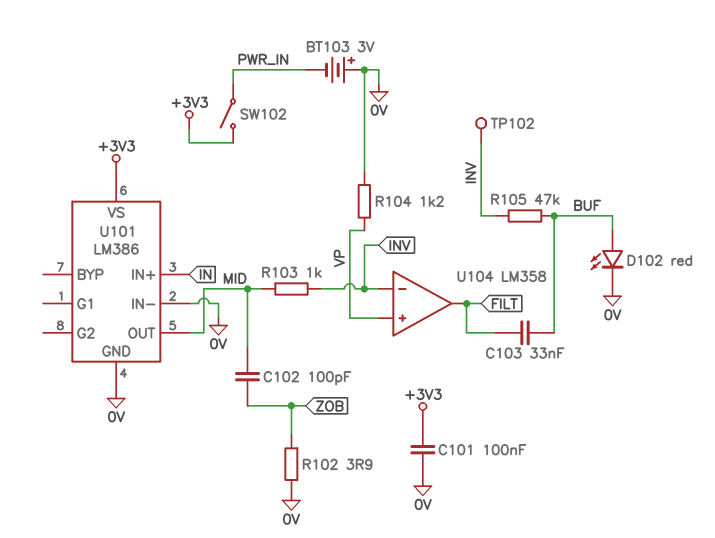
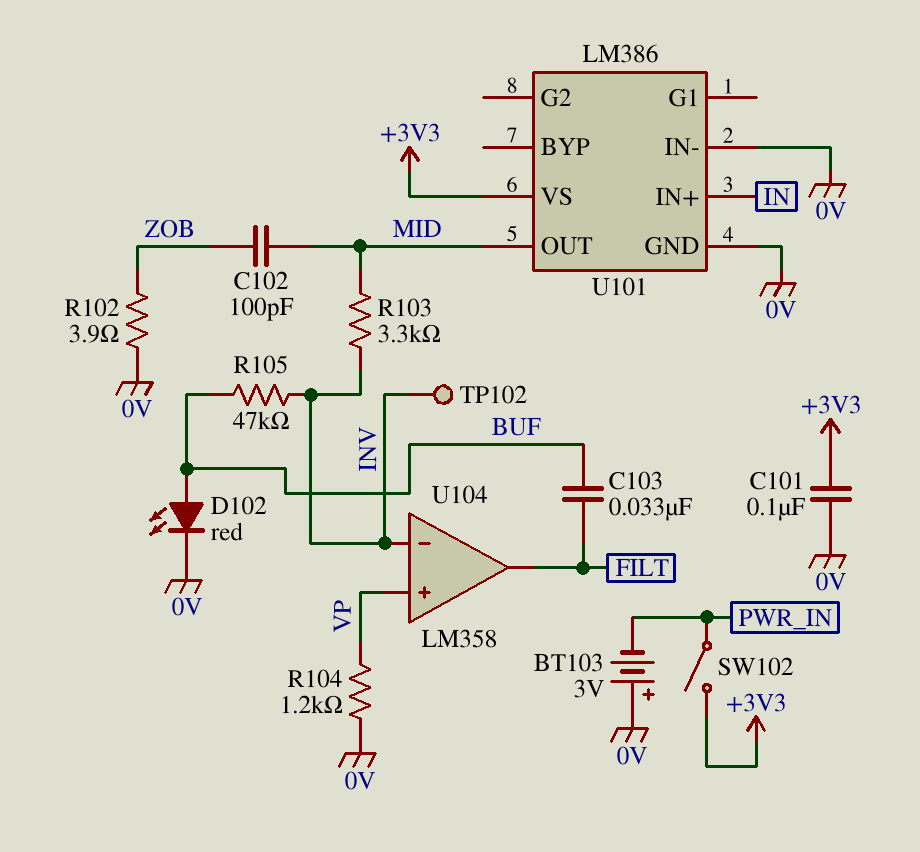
R103: 1k (INV, MID) -> 3.3k (INV, MID)

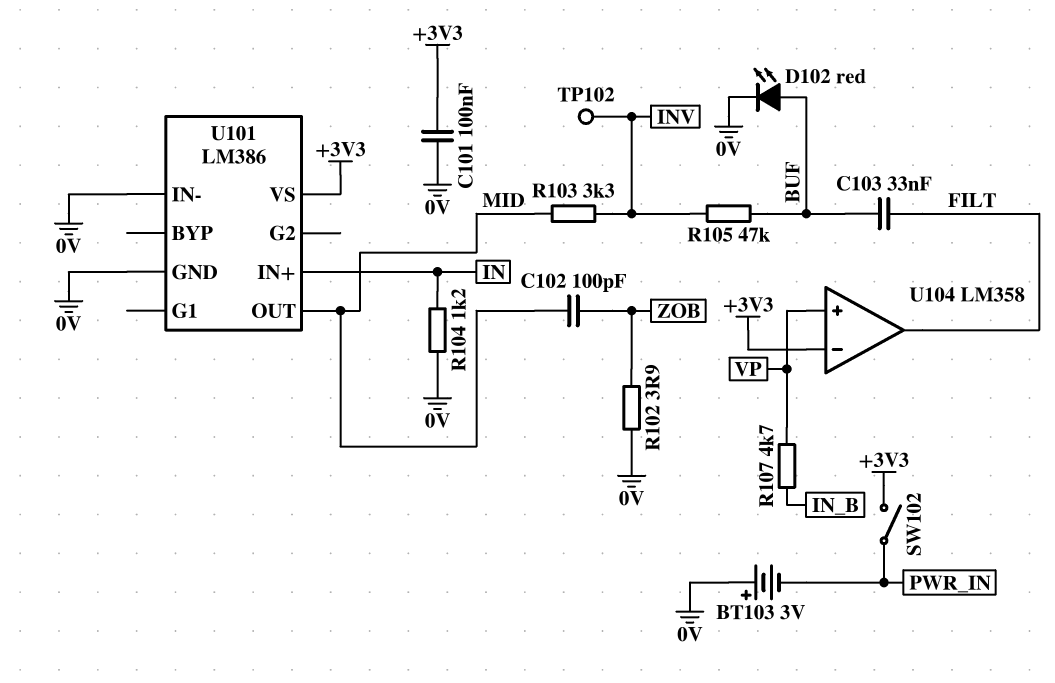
R104: 1.2k (0V, VP) -> 1.2k (0V, IN)
R107: none -> 4.7k (IN_B, VP)
U104 pin in-: INV -> +3V3

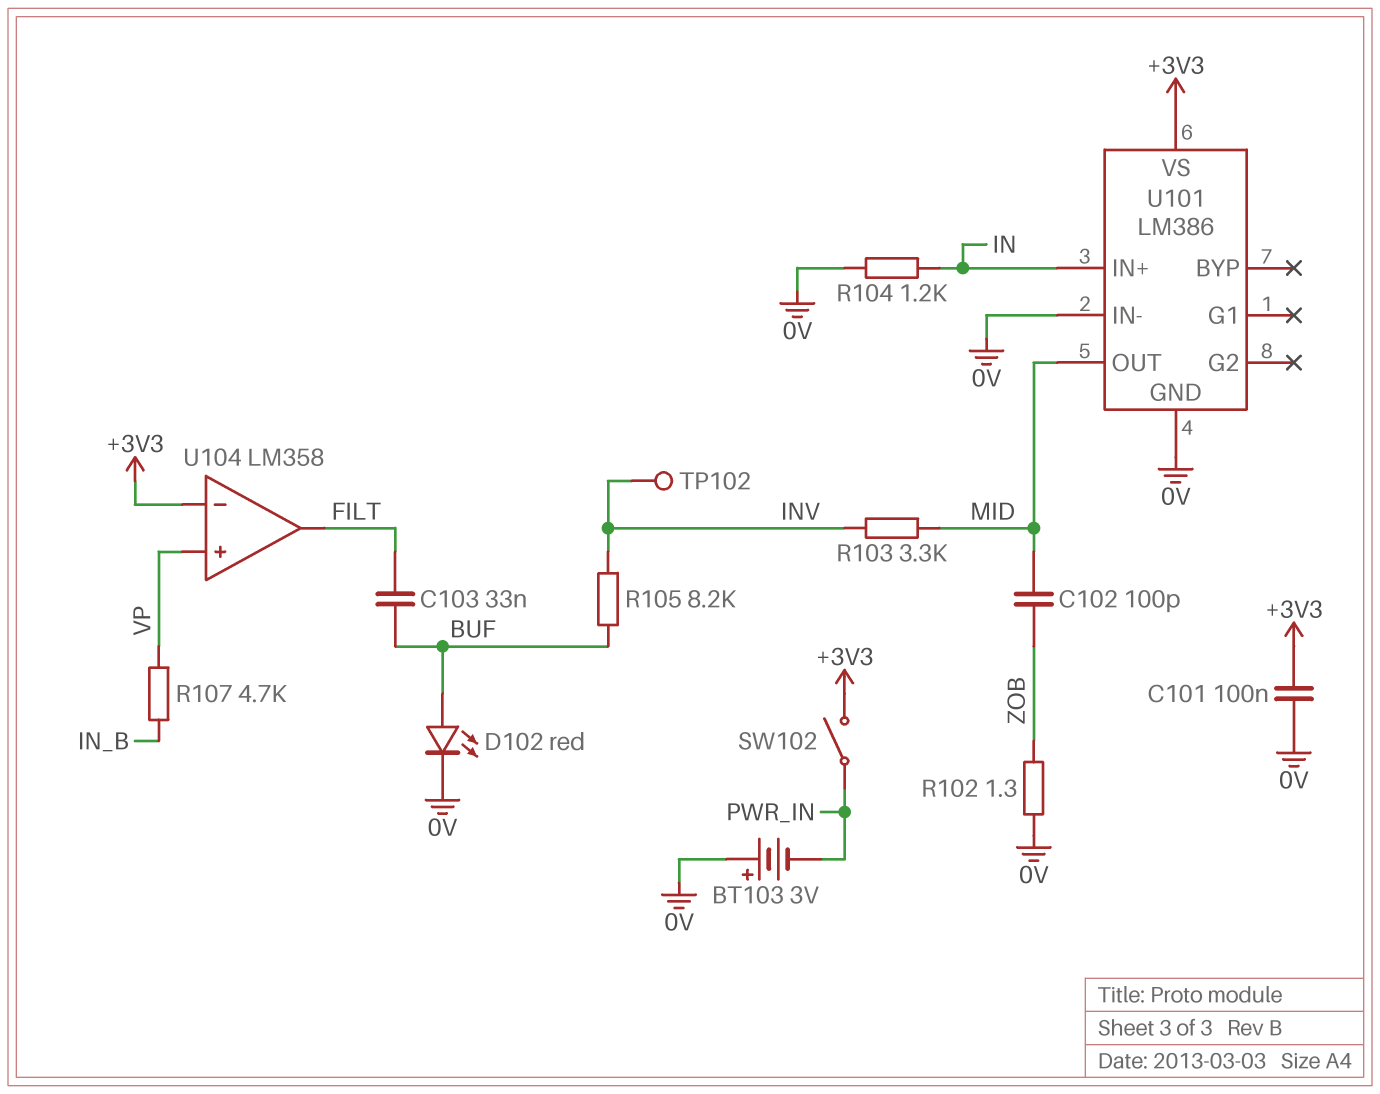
R102: 3.9 (0V, ZOB) -> 1.3 (0V, ZOB)
R105: 47k (BUF, INV) -> 8.2k (BUF, INV)

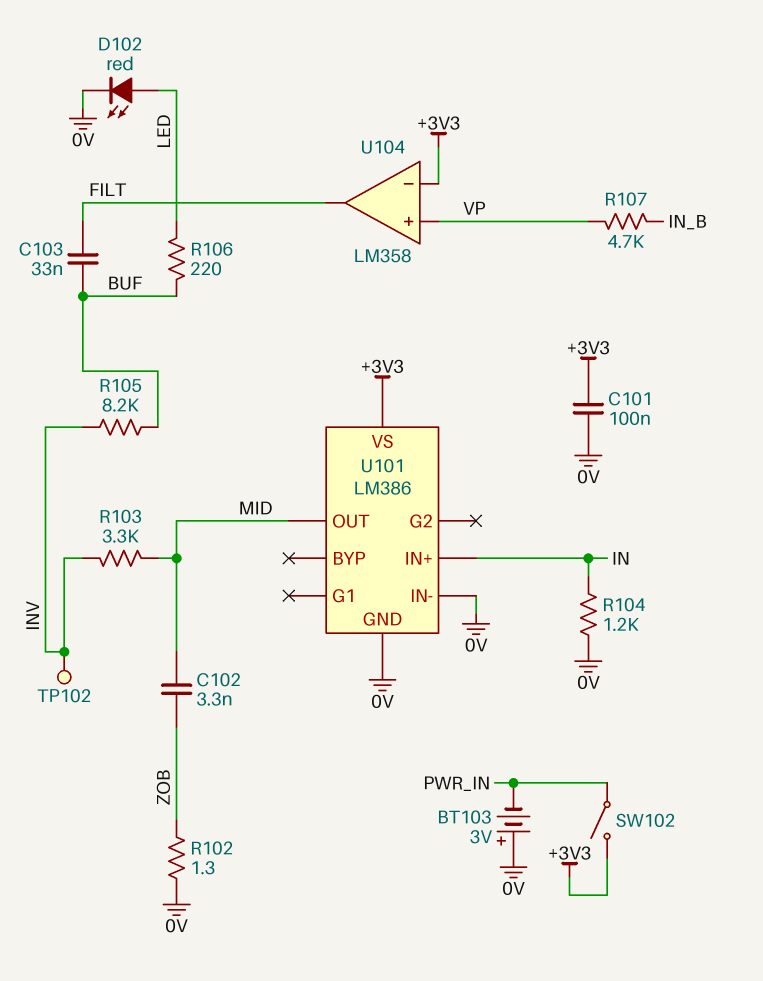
C102: 100pF (MID, ZOB) -> 3.3nF (MID, ZOB)
D102: LED red (A BUF, K 0V) -> LED red (A LED, K 0V)
R106: none -> 220 (BUF, LED)

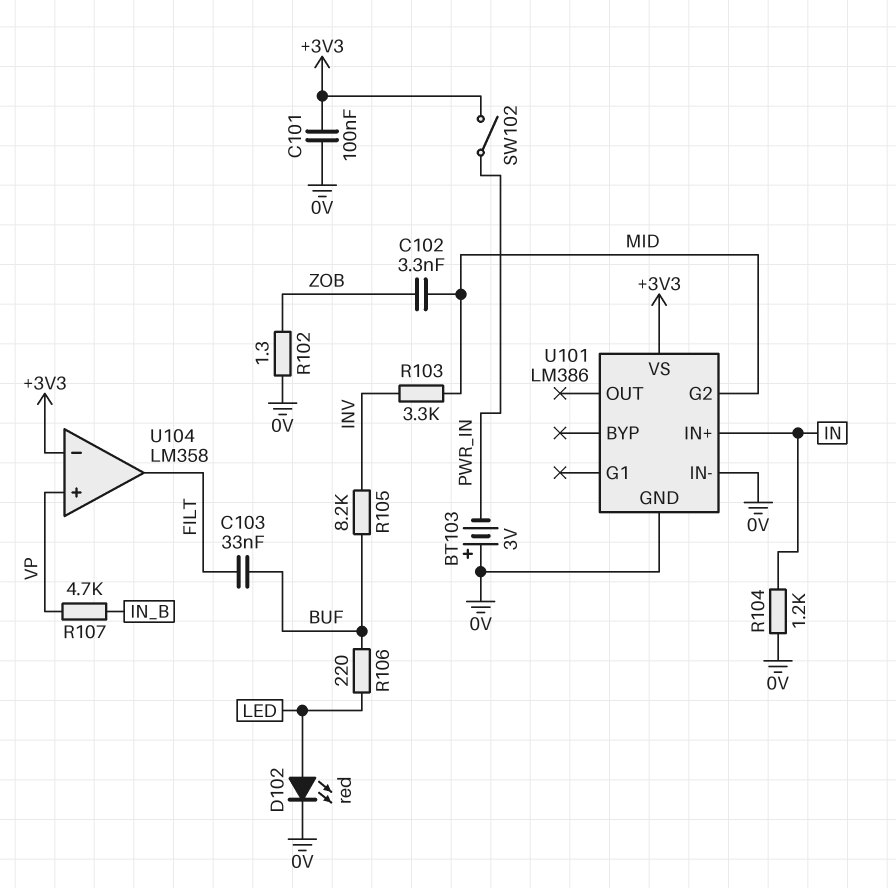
TP102: test point (INV) -> none
U101 pin G2: none -> MID
U101 pin OUT: MID -> none

